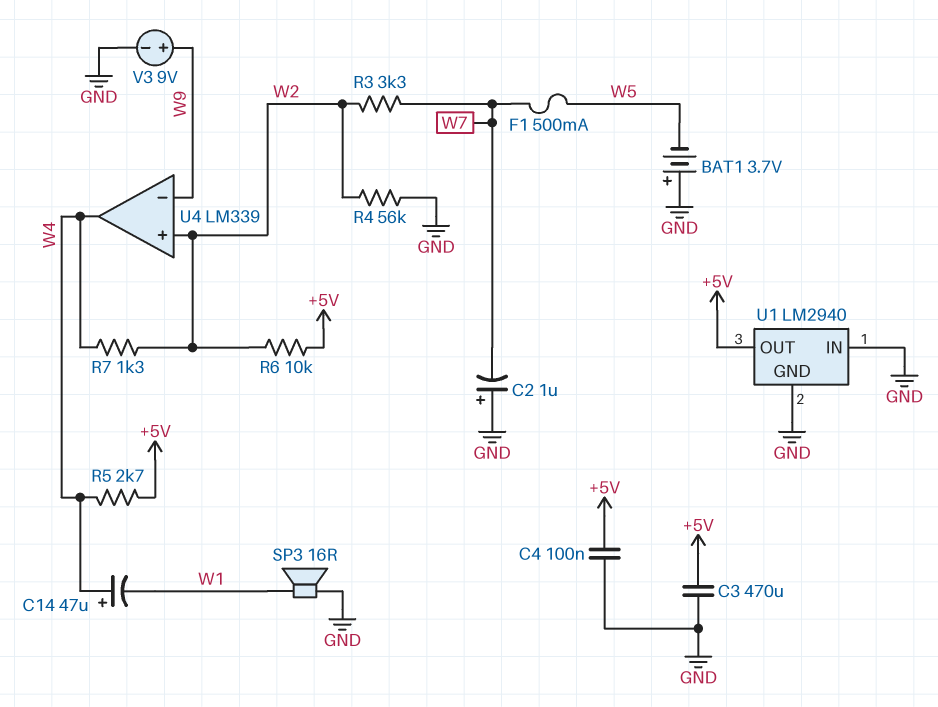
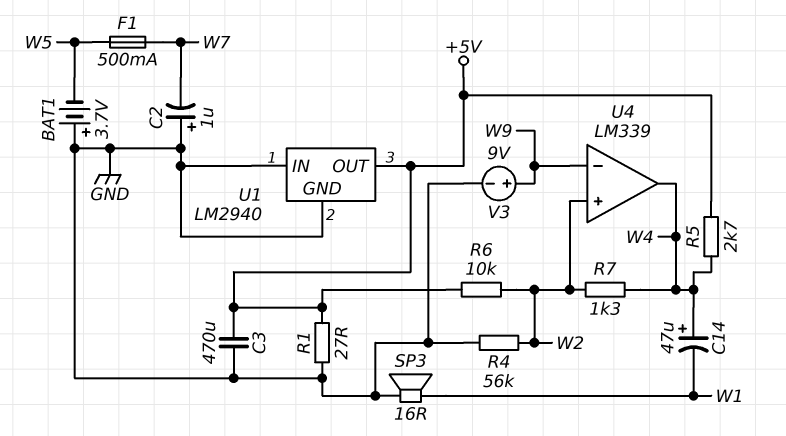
C4: 100nF (+5V, GND) -> none
R1: none -> 27 (+5V, GND)
R3: 3.3k (W2, W7) -> none

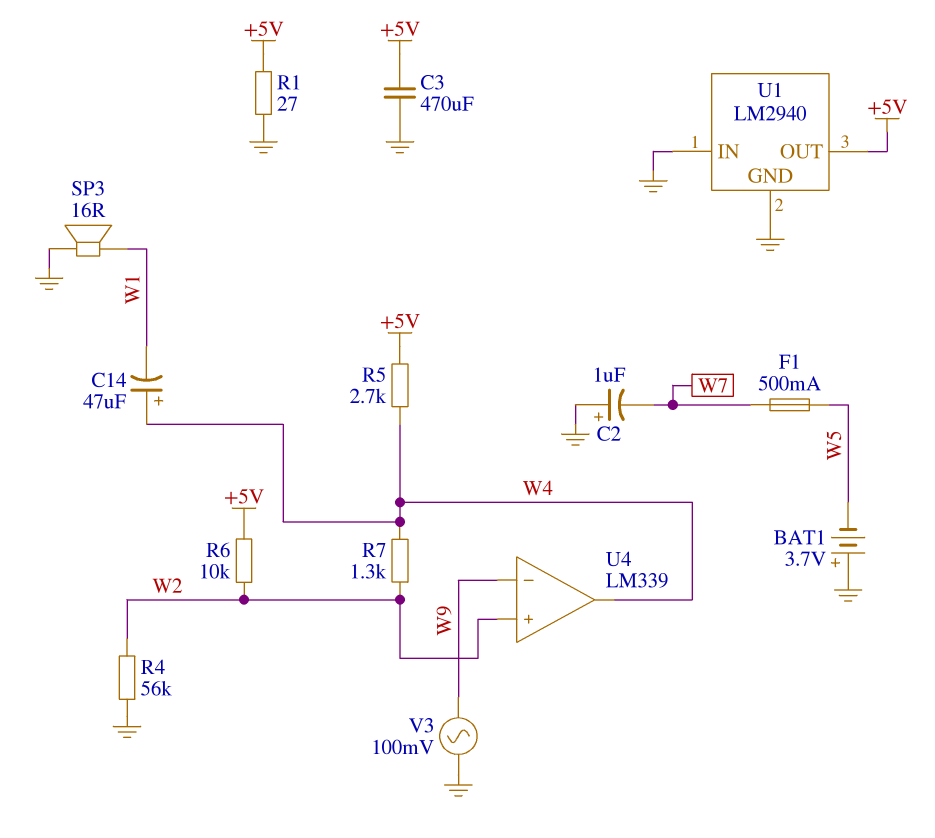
V3: 9V (plus W9, minus GND) -> AC 100mV (GND, W9)

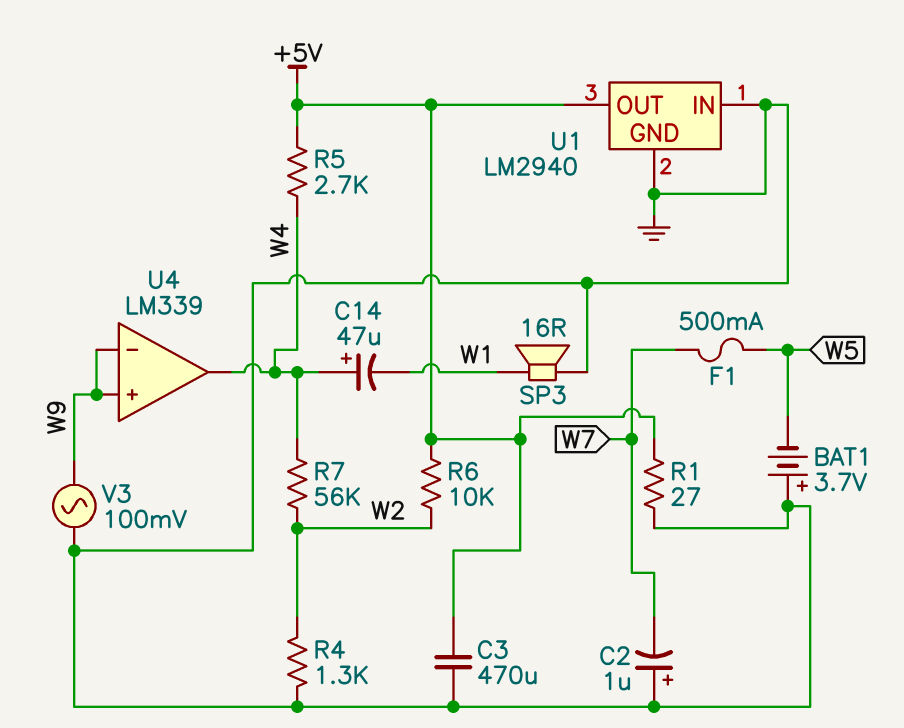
R4: 56k (GND, W2) -> 1.3k (GND, W2)
R7: 1.3k (W2, W4) -> 56k (W2, W4)
U4 pin in+: W2 -> W9

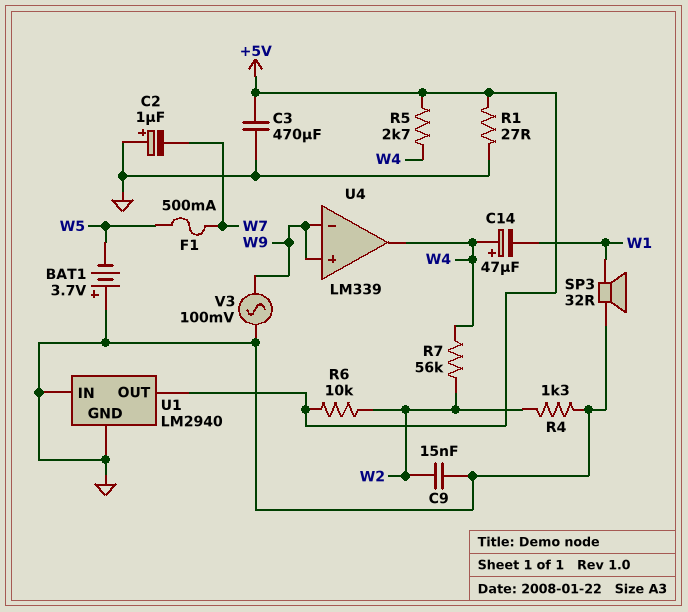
C9: none -> 15nF (GND, W2)
SP3: speaker 16R (GND, W1) -> speaker 32R (GND, W1)

